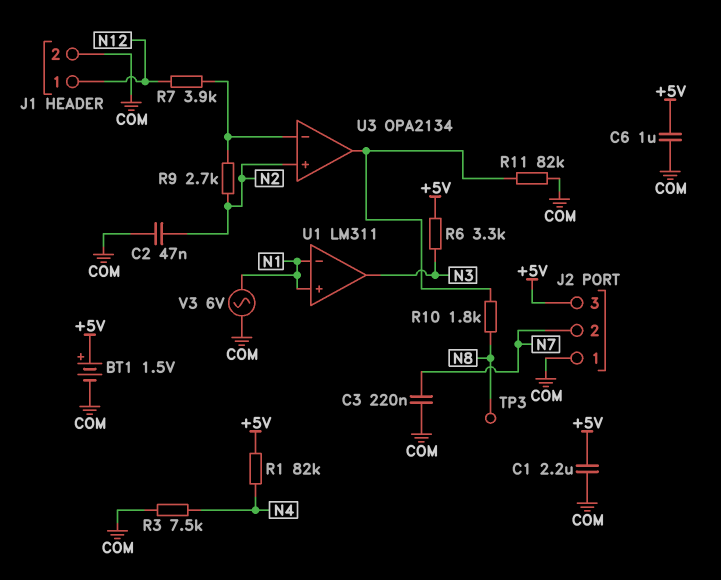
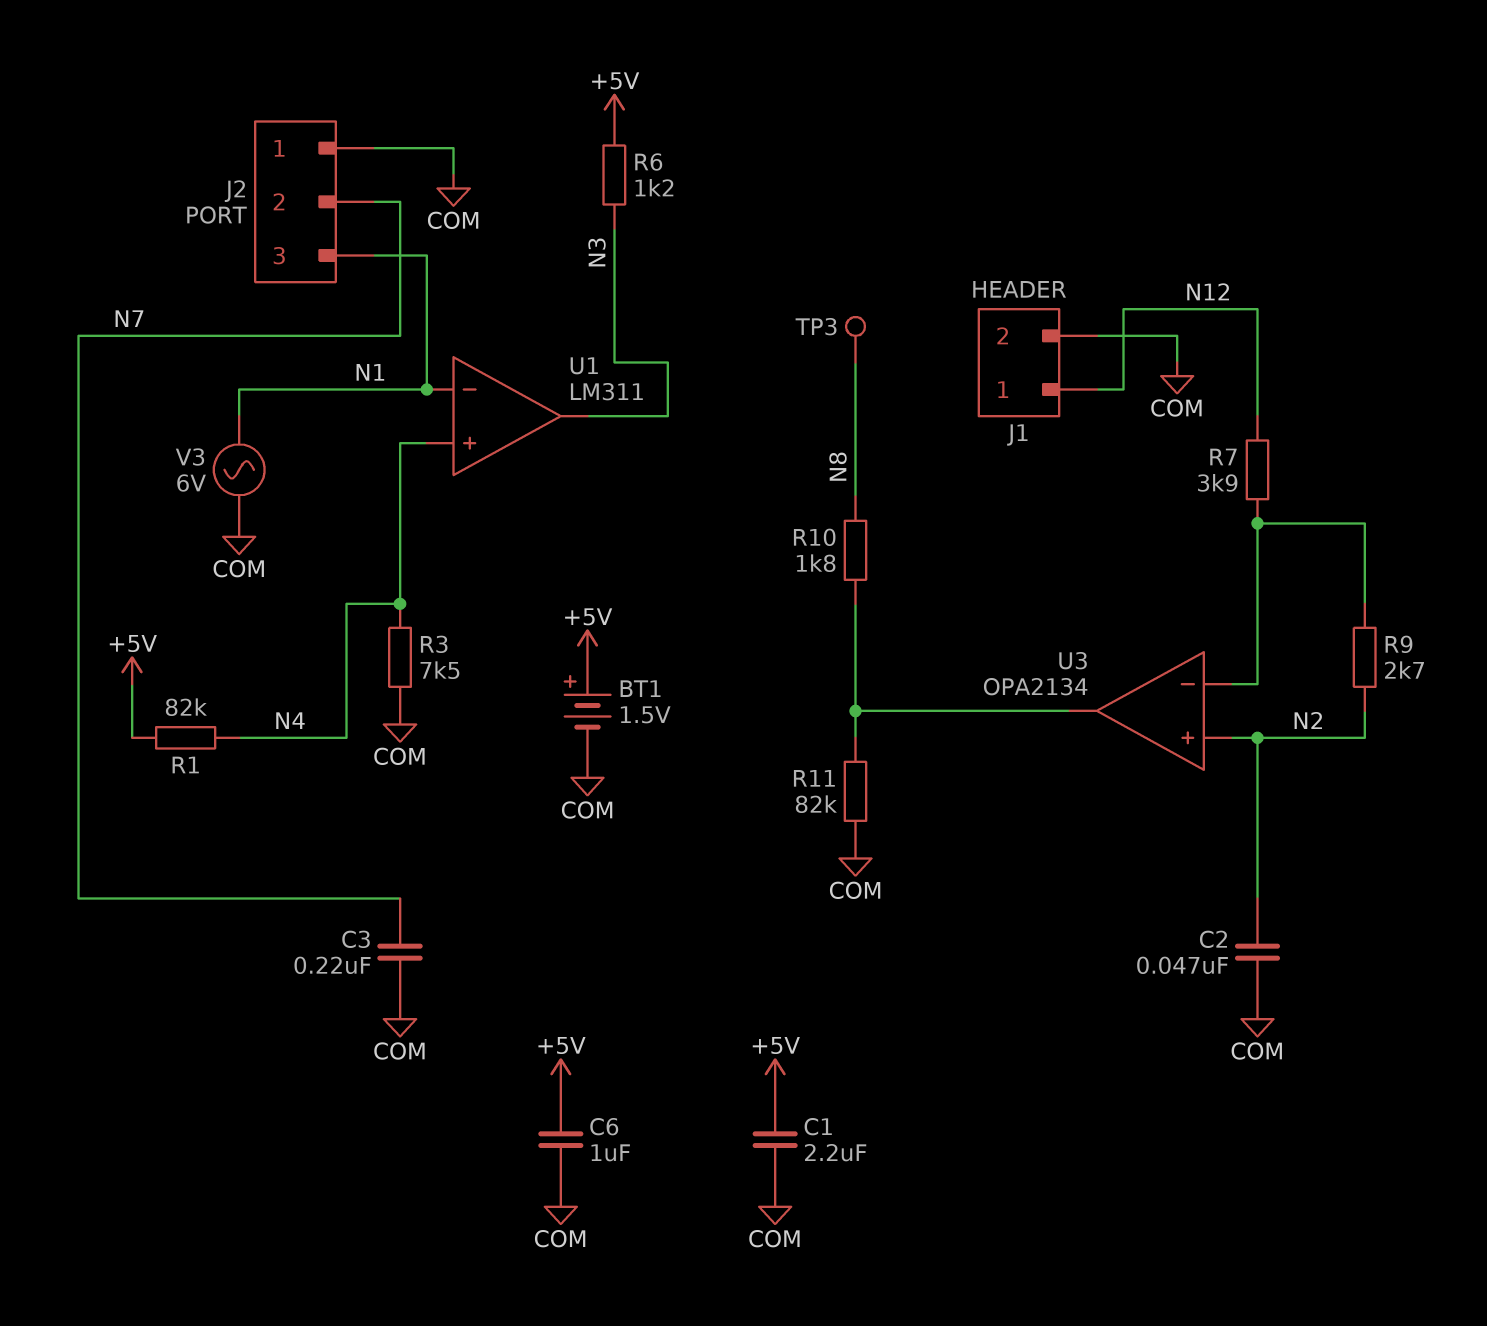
J2 pin 3: +5V -> N1
R6: 3.3k (+5V, N3) -> 1.2k (+5V, N3)
U1 pin in+: N1 -> N4

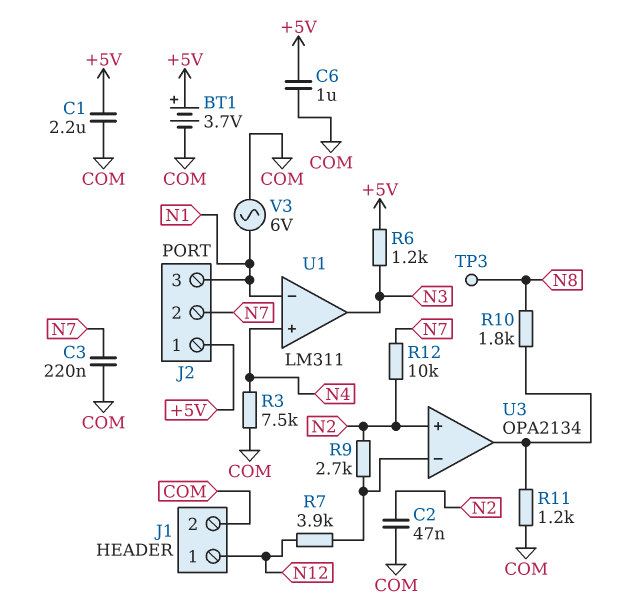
BT1: 1.5V (plus +5V, minus COM) -> 3.7V (plus +5V, minus COM)
J2 pin 1: COM -> +5V
R1: 82k (+5V, N4) -> none
R11: 82k (COM, U3/out) -> 1.2k (COM, U3/out)
R12: none -> 10k (N2, N7)

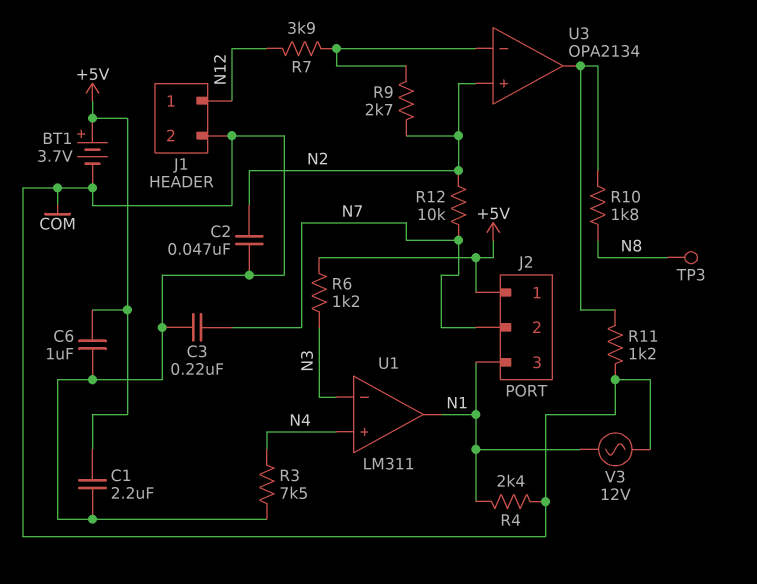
R4: none -> 2.4k (COM, N1)
U1 pin in-: N1 -> N3
U1 pin out: N3 -> N1
V3: AC 6V (COM, N1) -> AC 12V (COM, N1)

